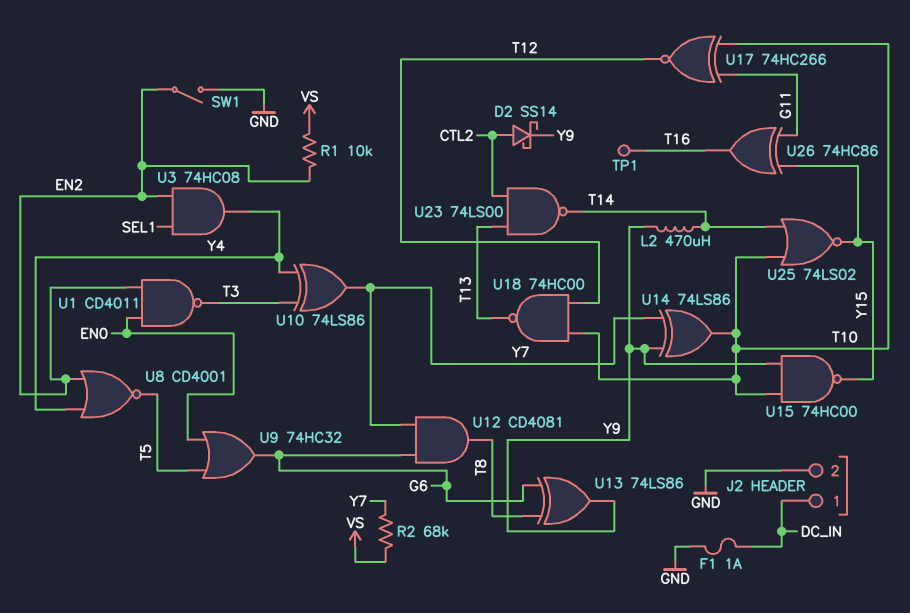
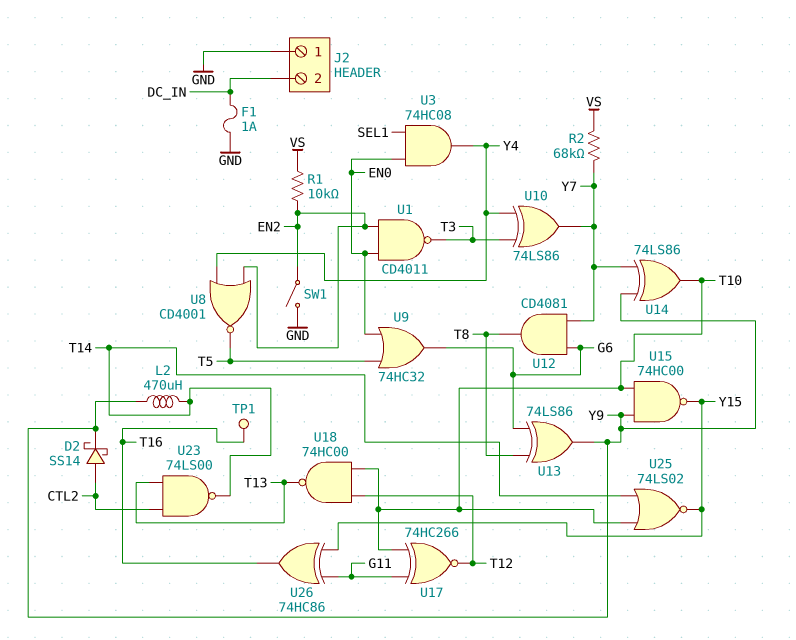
J2 pin 1: DC_IN -> GND
J2 pin 2: GND -> DC_IN
U3: AND 74HC08 (in EN2, in SEL1, out Y4) -> AND 74HC08 (in EN0, in SEL1, out Y4)

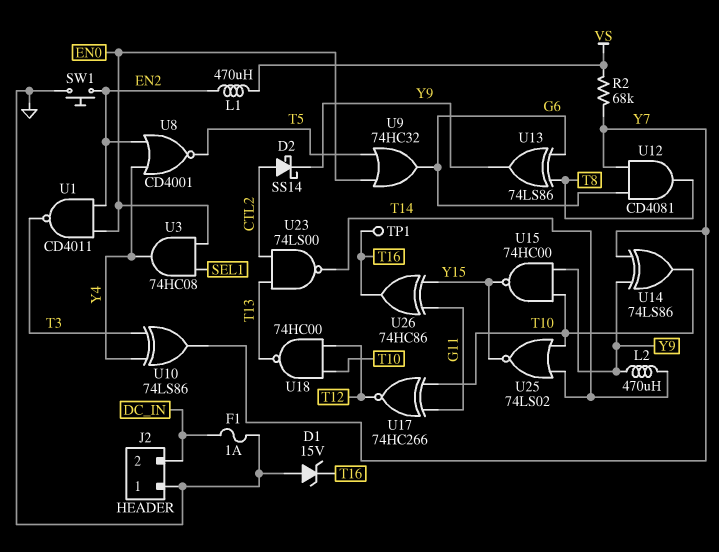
D1: none -> zener 15V (A GND, K T16)
L1: none -> 470uH (EN2, VS)
R1: 10k (EN2, VS) -> none
SW1: switch (EN2, GND) -> button (EN2, GND)

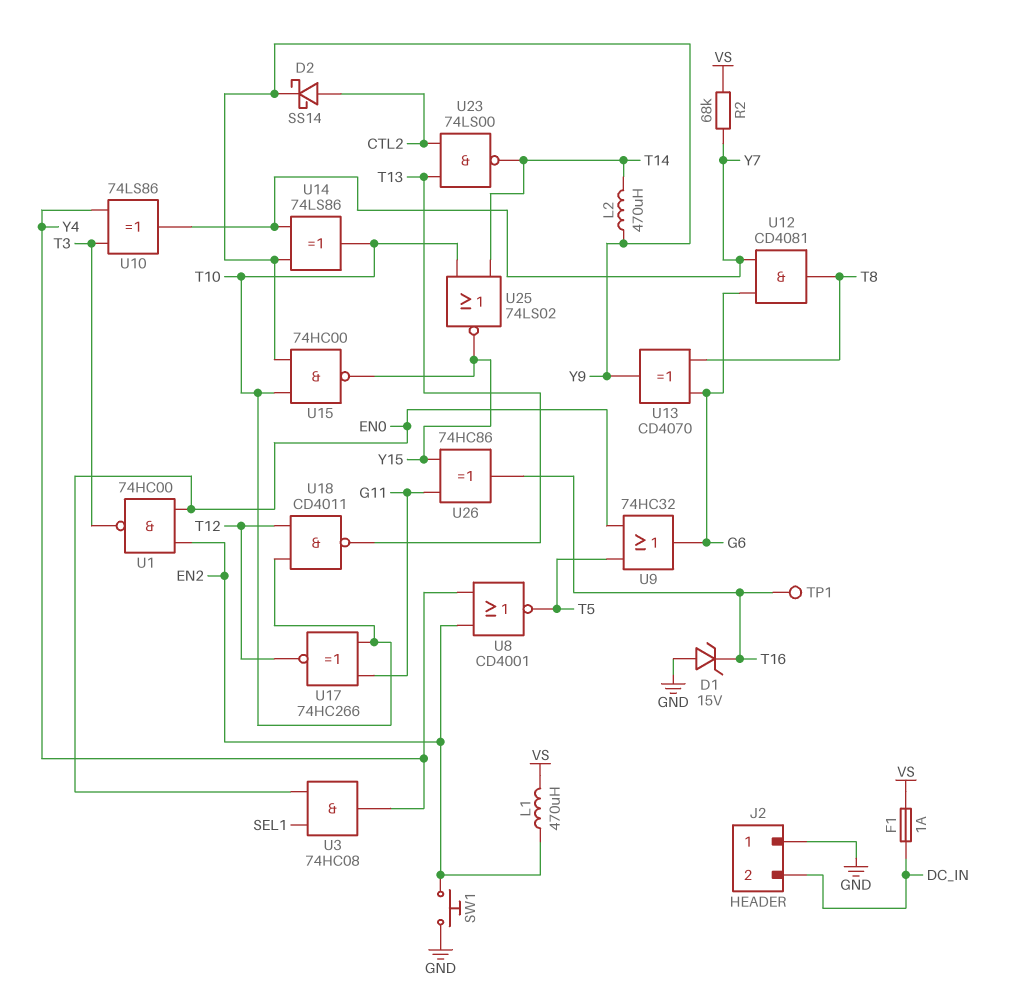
F1: 1A (DC_IN, GND) -> 1A (DC_IN, VS)
U1: NAND CD4011 (in EN0, in EN2, out T3) -> NAND 74HC00 (in EN0, in EN2, out T3)
U13: XOR 74LS86 (in G6, in T8, out Y9) -> XOR CD4070 (in G6, in T8, out Y9)
U18: NAND 74HC00 (in T10, in T12, out T13) -> NAND CD4011 (in T10, in T12, out T13)

